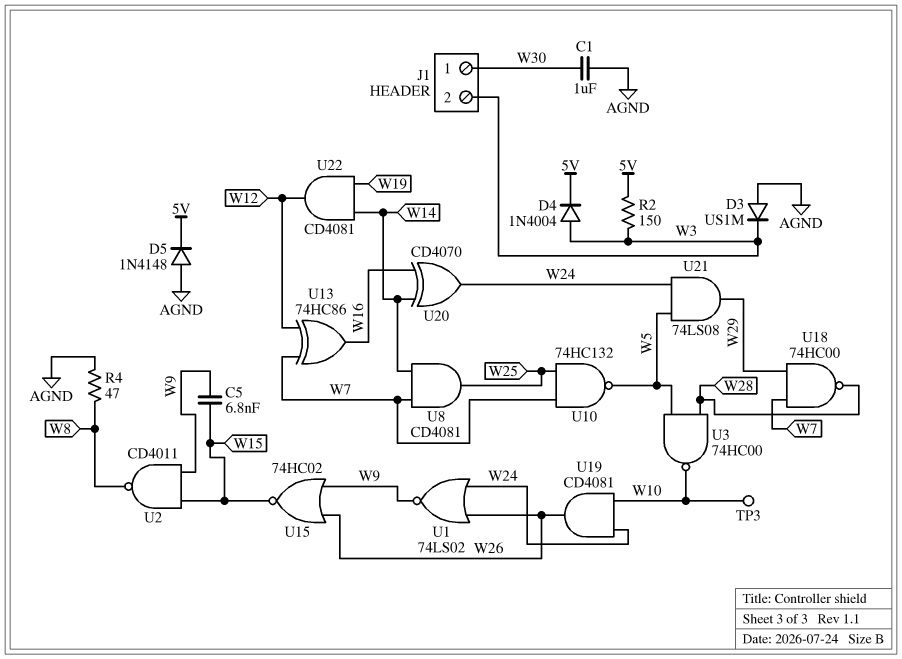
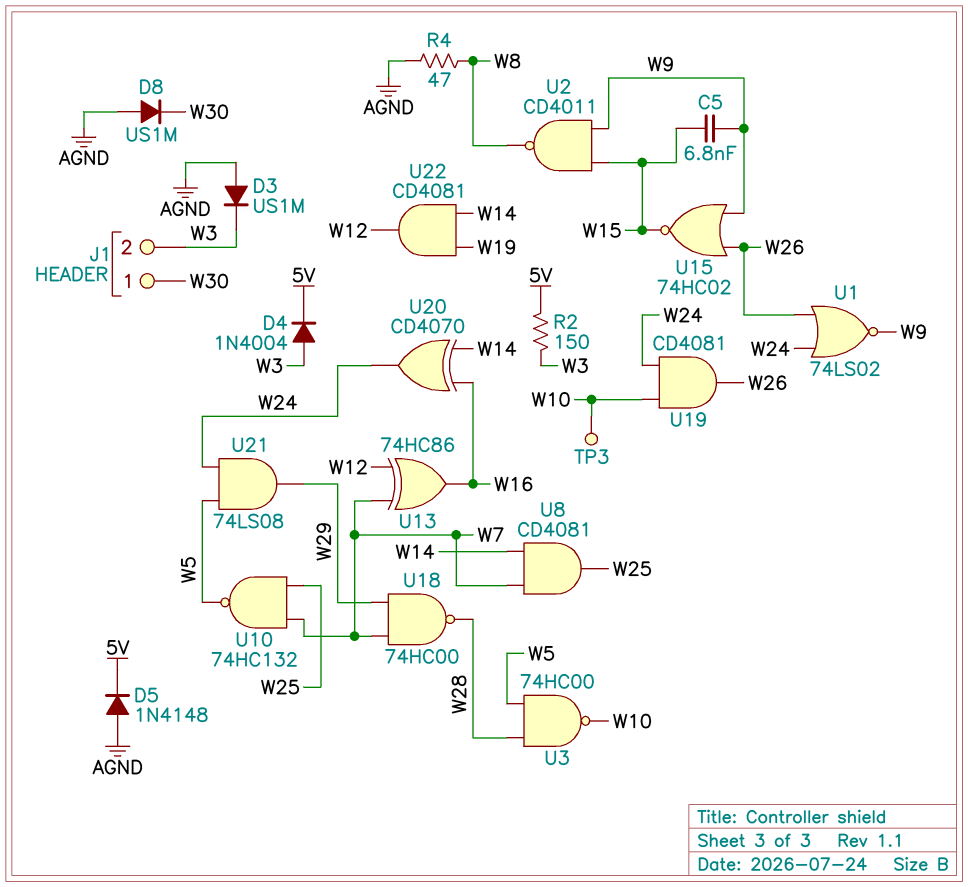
C1: 1uF (AGND, W30) -> none
D8: none -> diode US1M (A AGND, K W30)

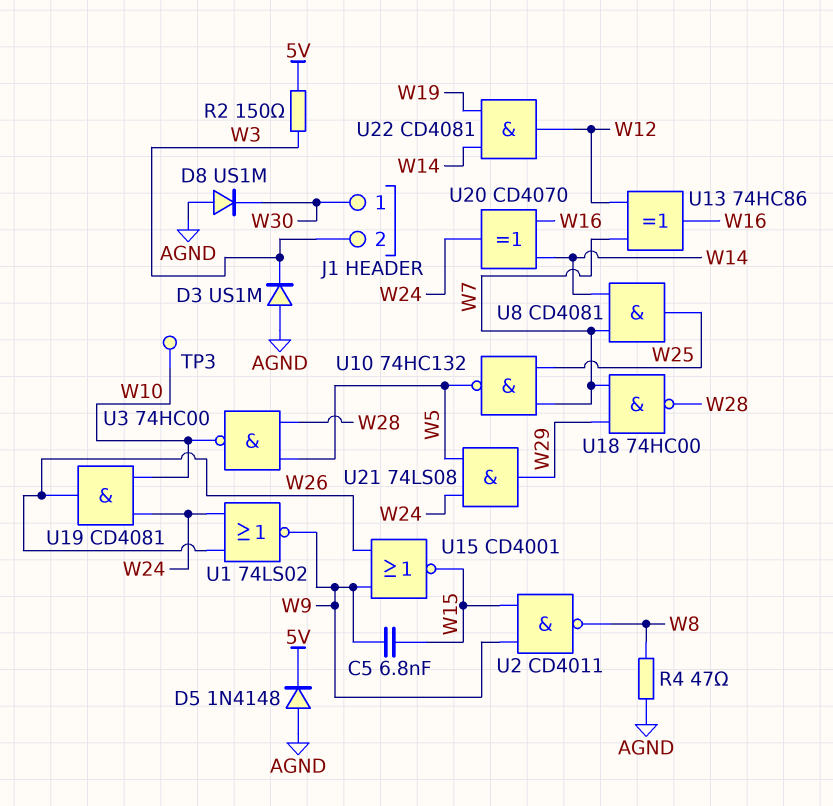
D4: diode 1N4004 (A W3, K 5V) -> none
U15: NOR 74HC02 (in W9, in W26, out W15) -> NOR CD4001 (in W9, in W26, out W15)

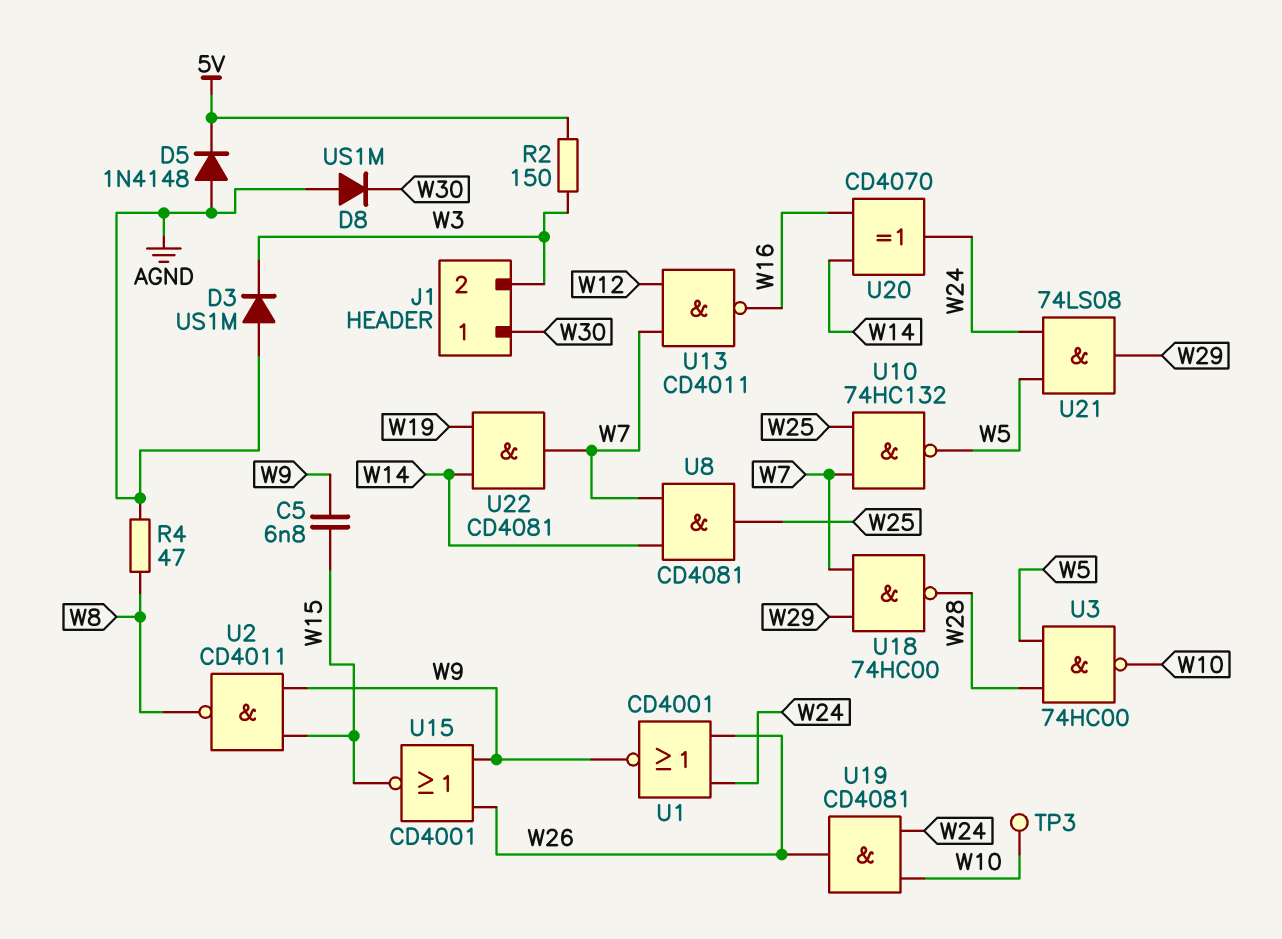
U1: NOR 74LS02 (in W24, in W26, out W9) -> NOR CD4001 (in W24, in W26, out W9)
U13: XOR 74HC86 (in W7, in W12, out W16) -> NAND CD4011 (in W7, in W12, out W16)
U22: AND CD4081 (in W14, in W19, out W12) -> AND CD4081 (in W14, in W19, out W7)

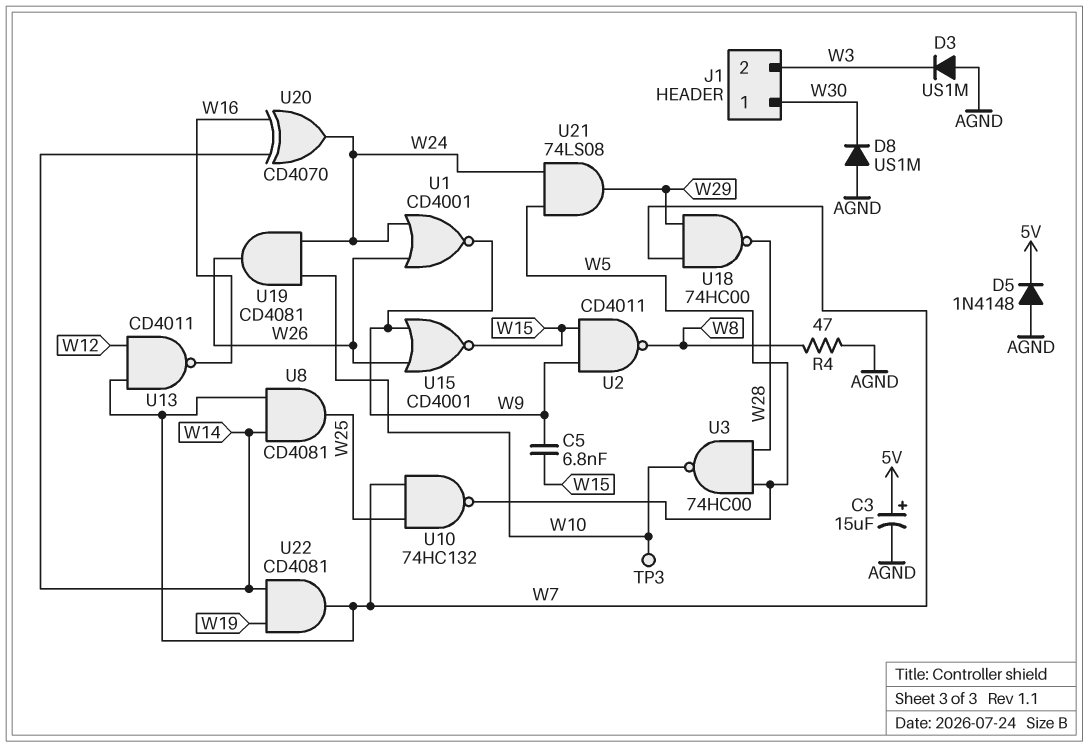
C3: none -> 15uF (plus 5V, minus AGND)
R2: 150 (5V, W3) -> none

